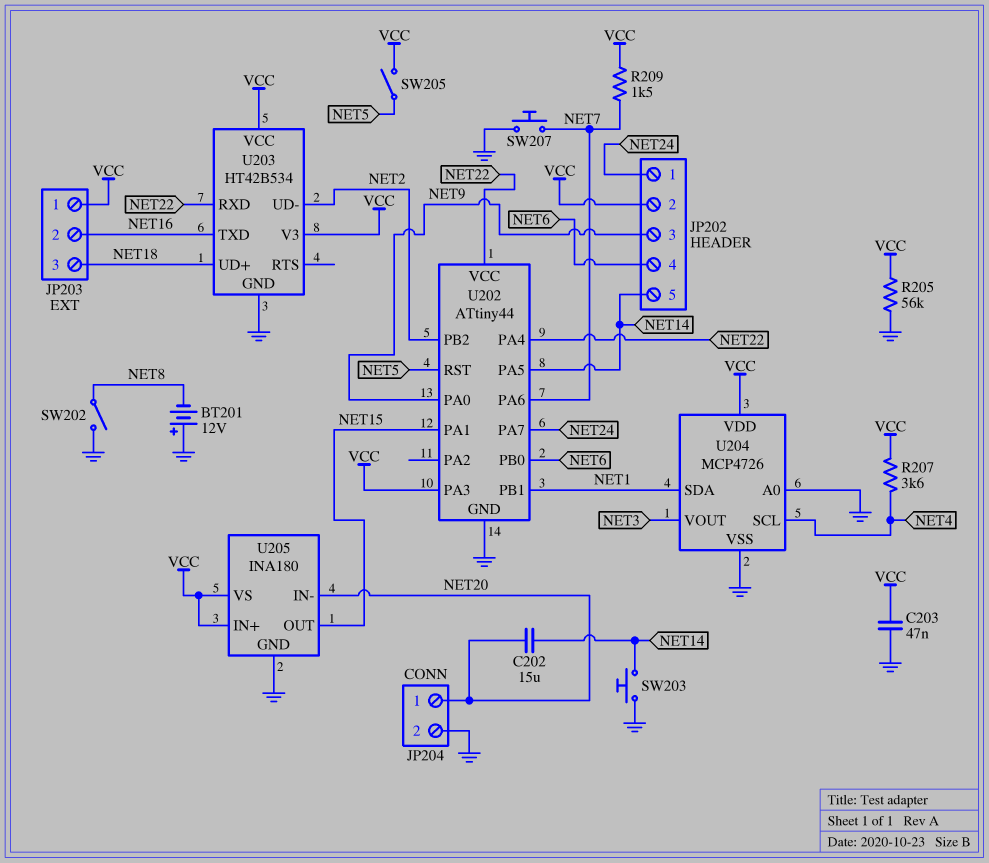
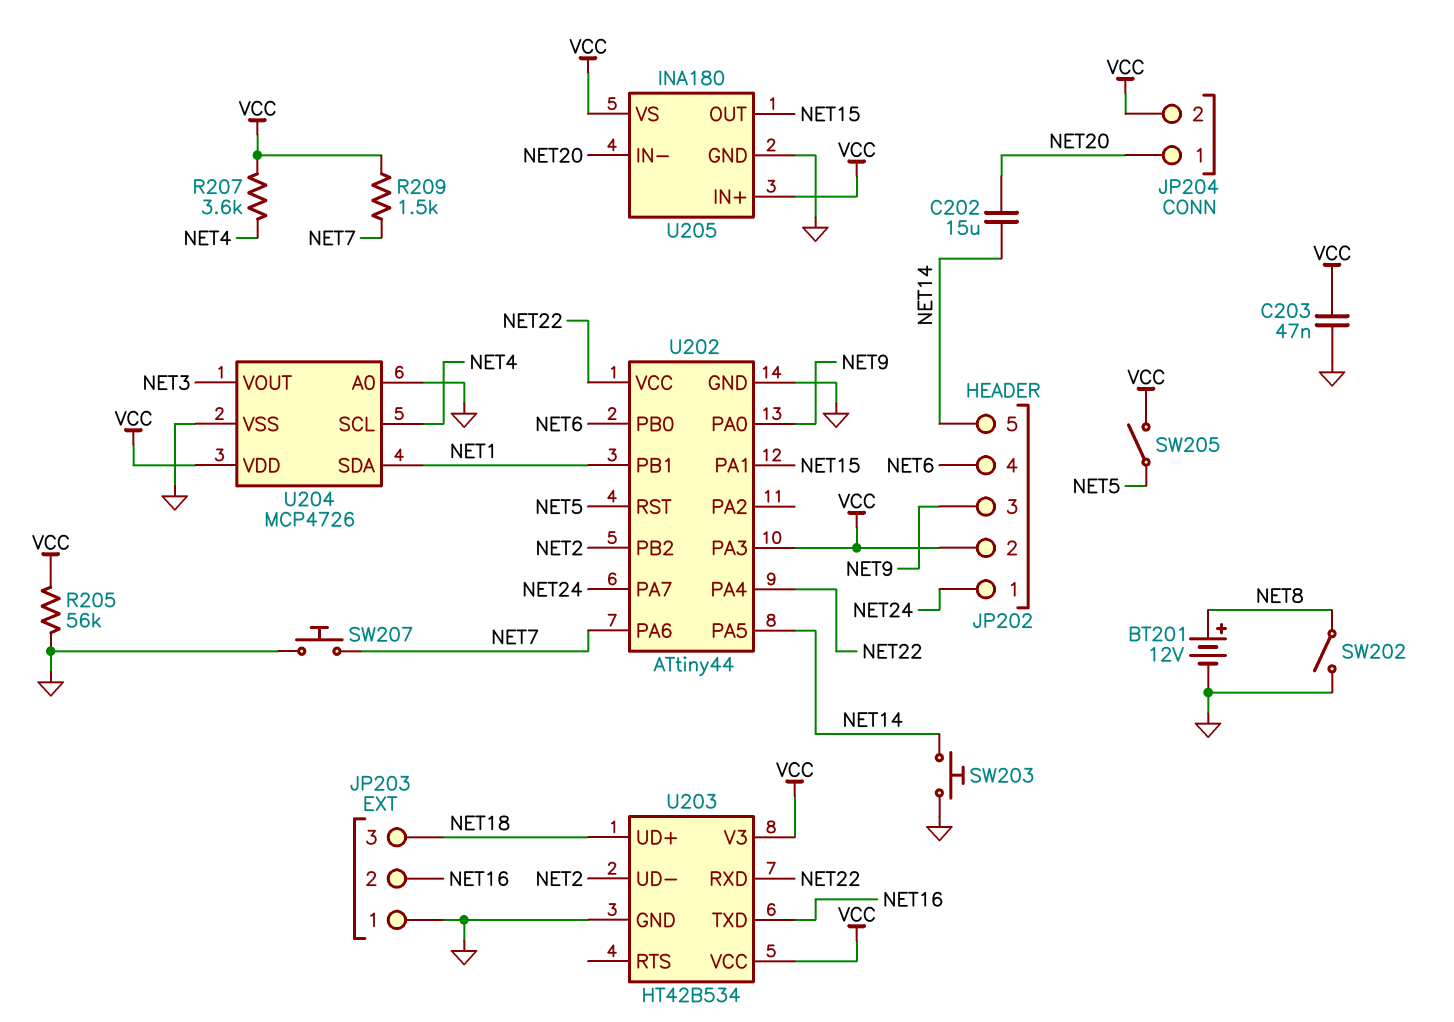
BT201: 12V (plus GND, minus NET8) -> 12V (plus NET8, minus GND)
JP203 pin 1: VCC -> GND
JP204 pin 2: GND -> VCC

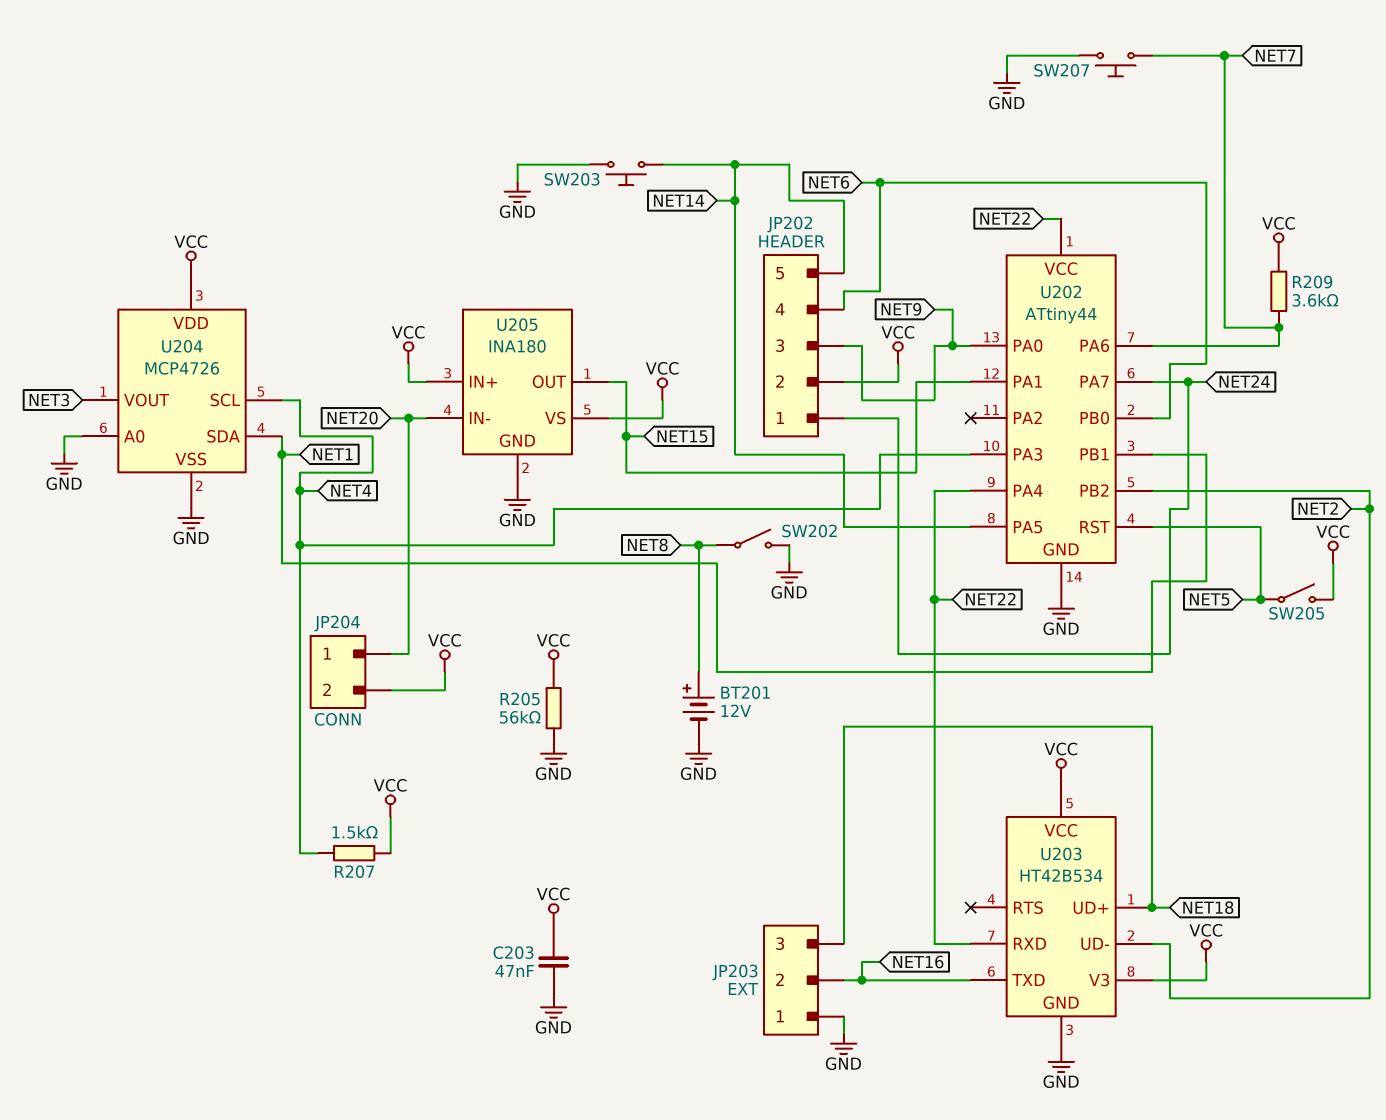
C202: 15uF (NET14, NET20) -> none
R207: 3.6k (NET4, VCC) -> 1.5k (NET4, VCC)
R209: 1.5k (NET7, VCC) -> 3.6k (NET7, VCC)
U202 pin PA3: VCC -> NET4

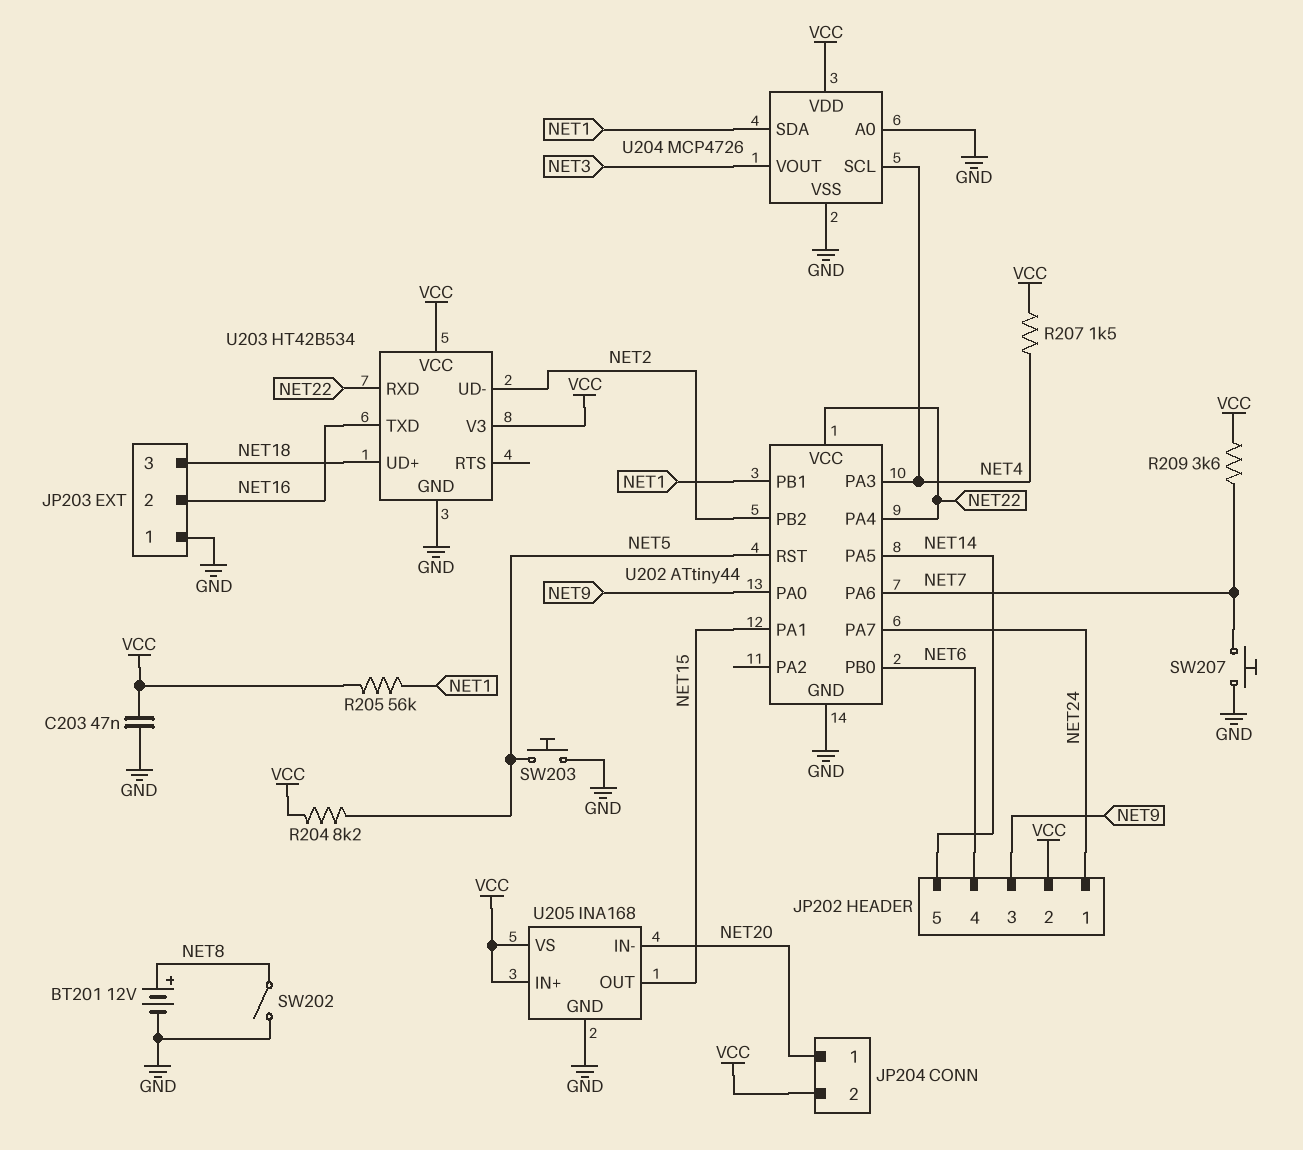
R204: none -> 8.2k (NET5, VCC)
R205: 56k (GND, VCC) -> 56k (NET1, VCC)
SW203: button (GND, NET14) -> button (GND, NET5)
SW205: switch (NET5, VCC) -> none
U205: INA180 -> INA168

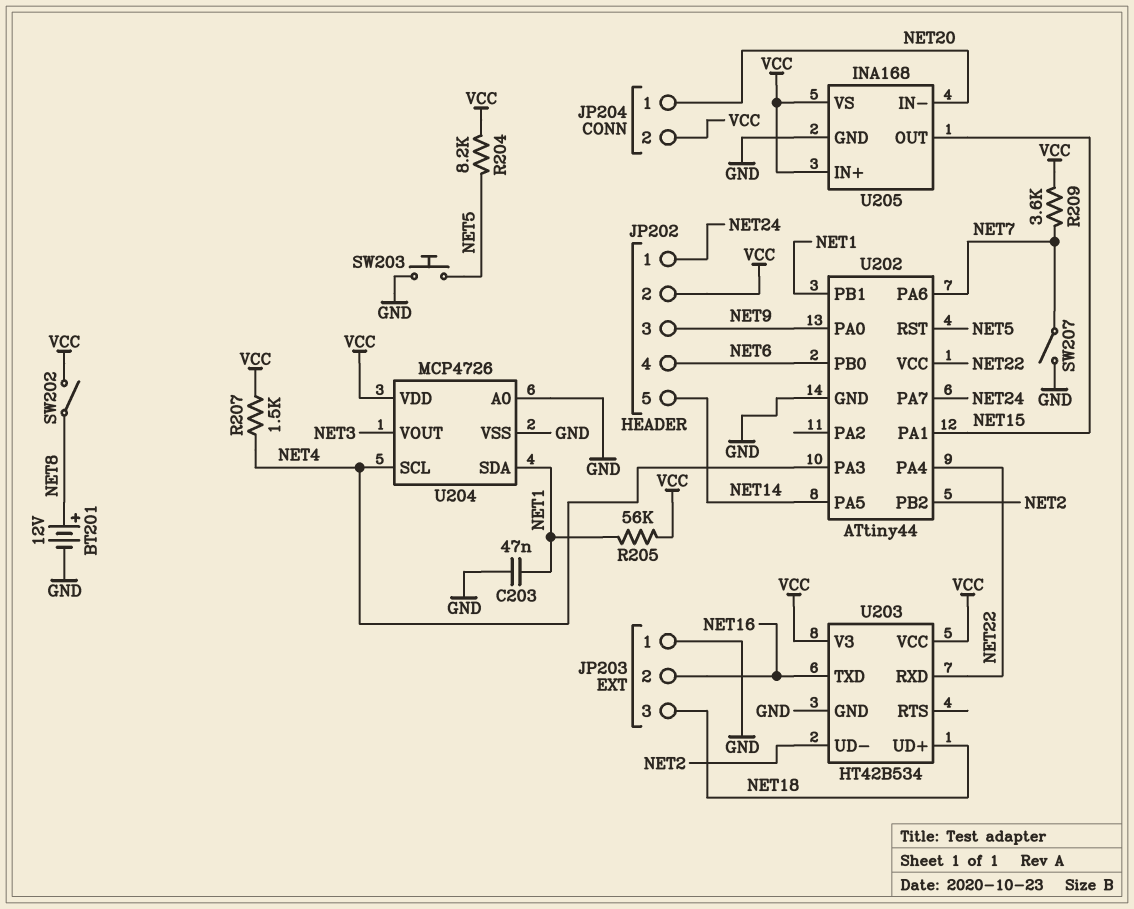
C203: 47nF (GND, VCC) -> 47nF (GND, NET1)
SW202: switch (GND, NET8) -> switch (NET8, VCC)
SW207: button (GND, NET7) -> switch (GND, NET7)

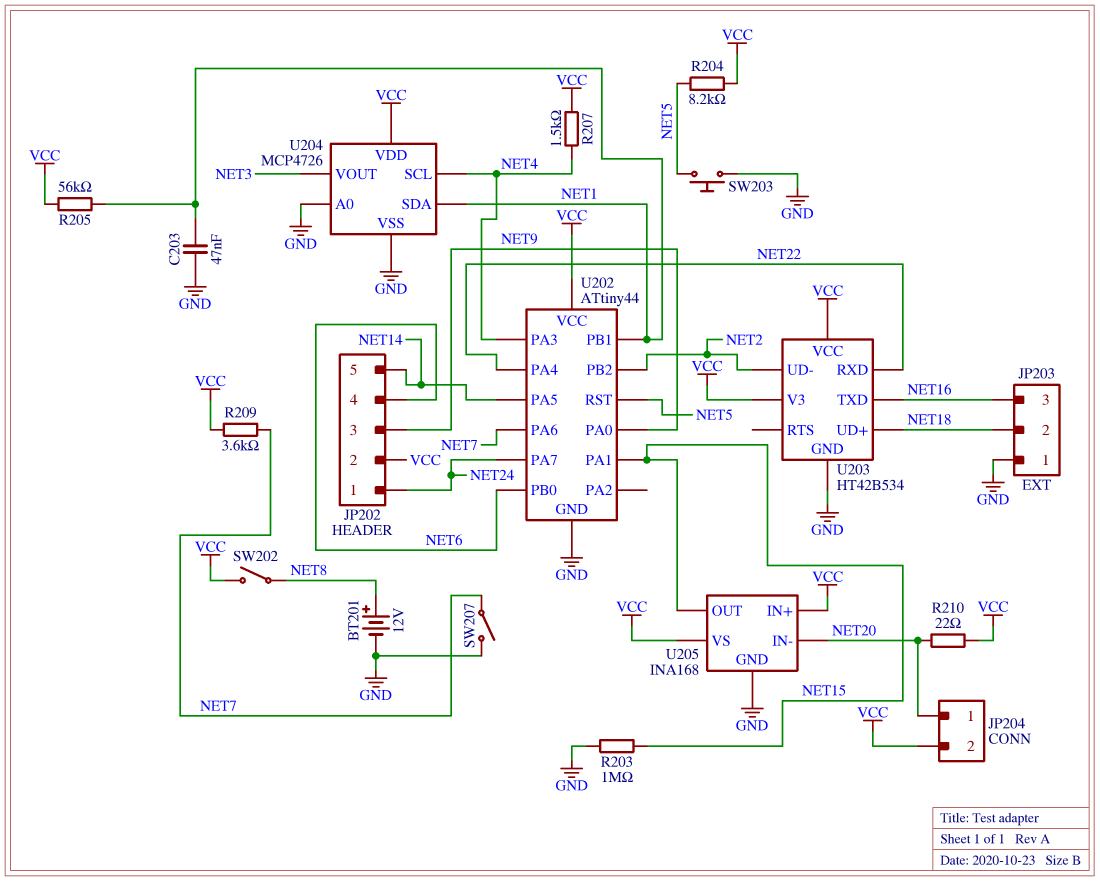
JP203 pin 2: NET16 -> NET18
JP203 pin 3: NET18 -> NET16
R203: none -> 1M (GND, NET15)
R210: none -> 22 (NET20, VCC)
U202 pin VCC: NET22 -> VCC

